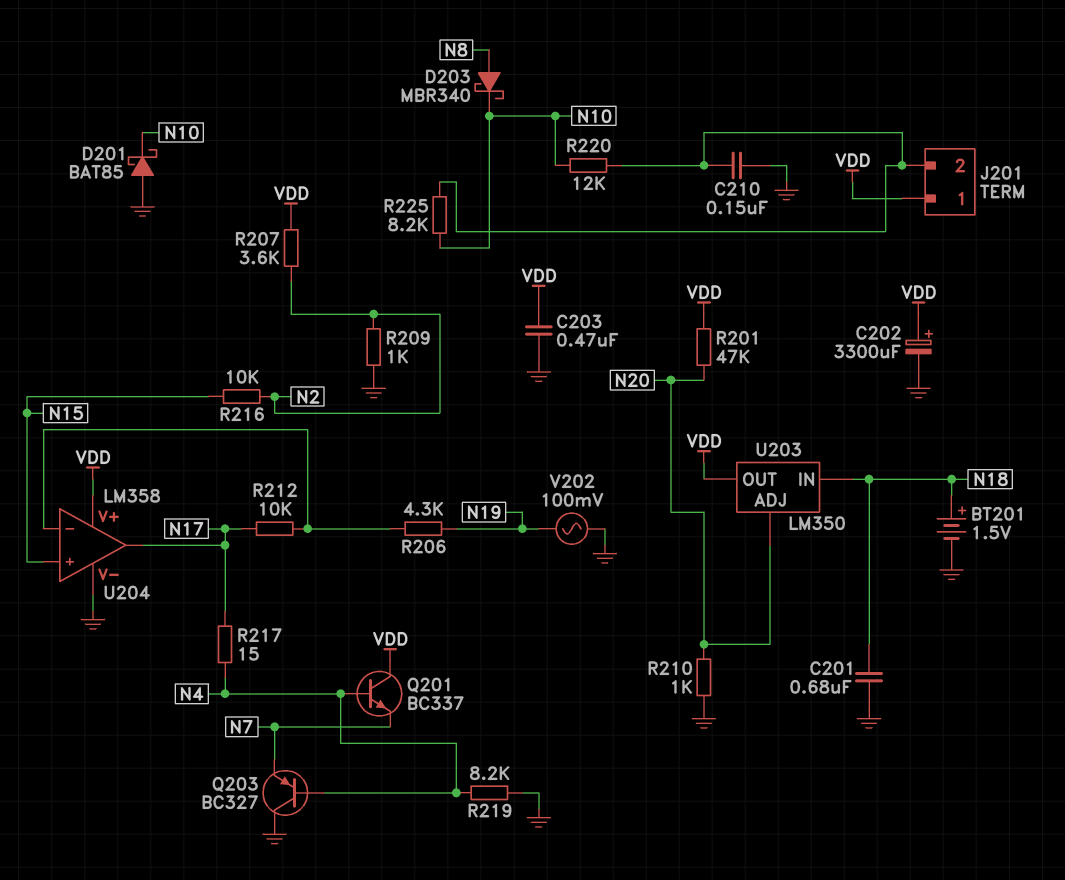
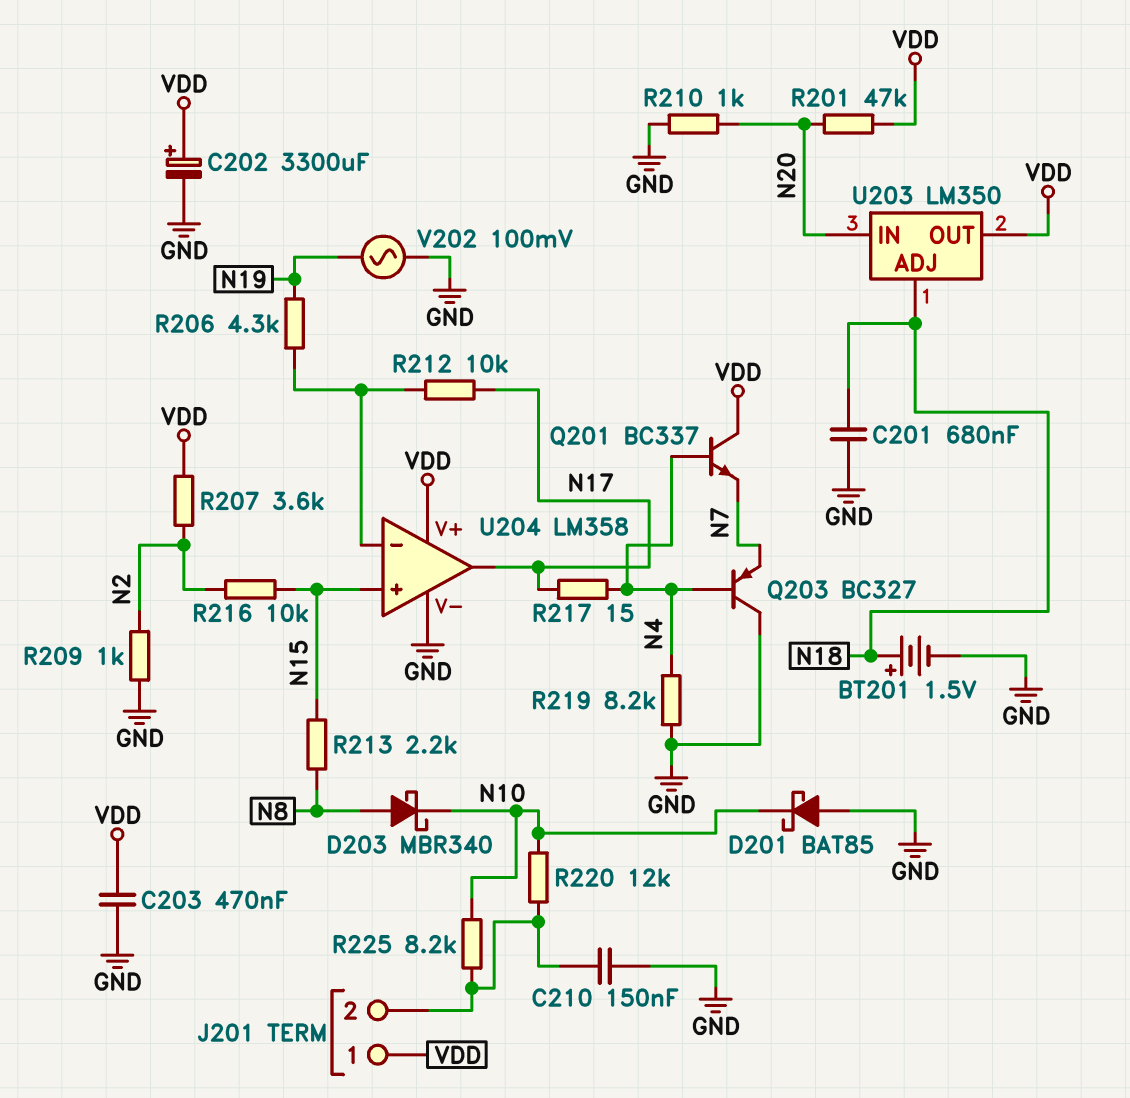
R213: none -> 2.2k (N8, N15)
U203 pin ADJ: N20 -> N18
U203 pin IN: N18 -> N20

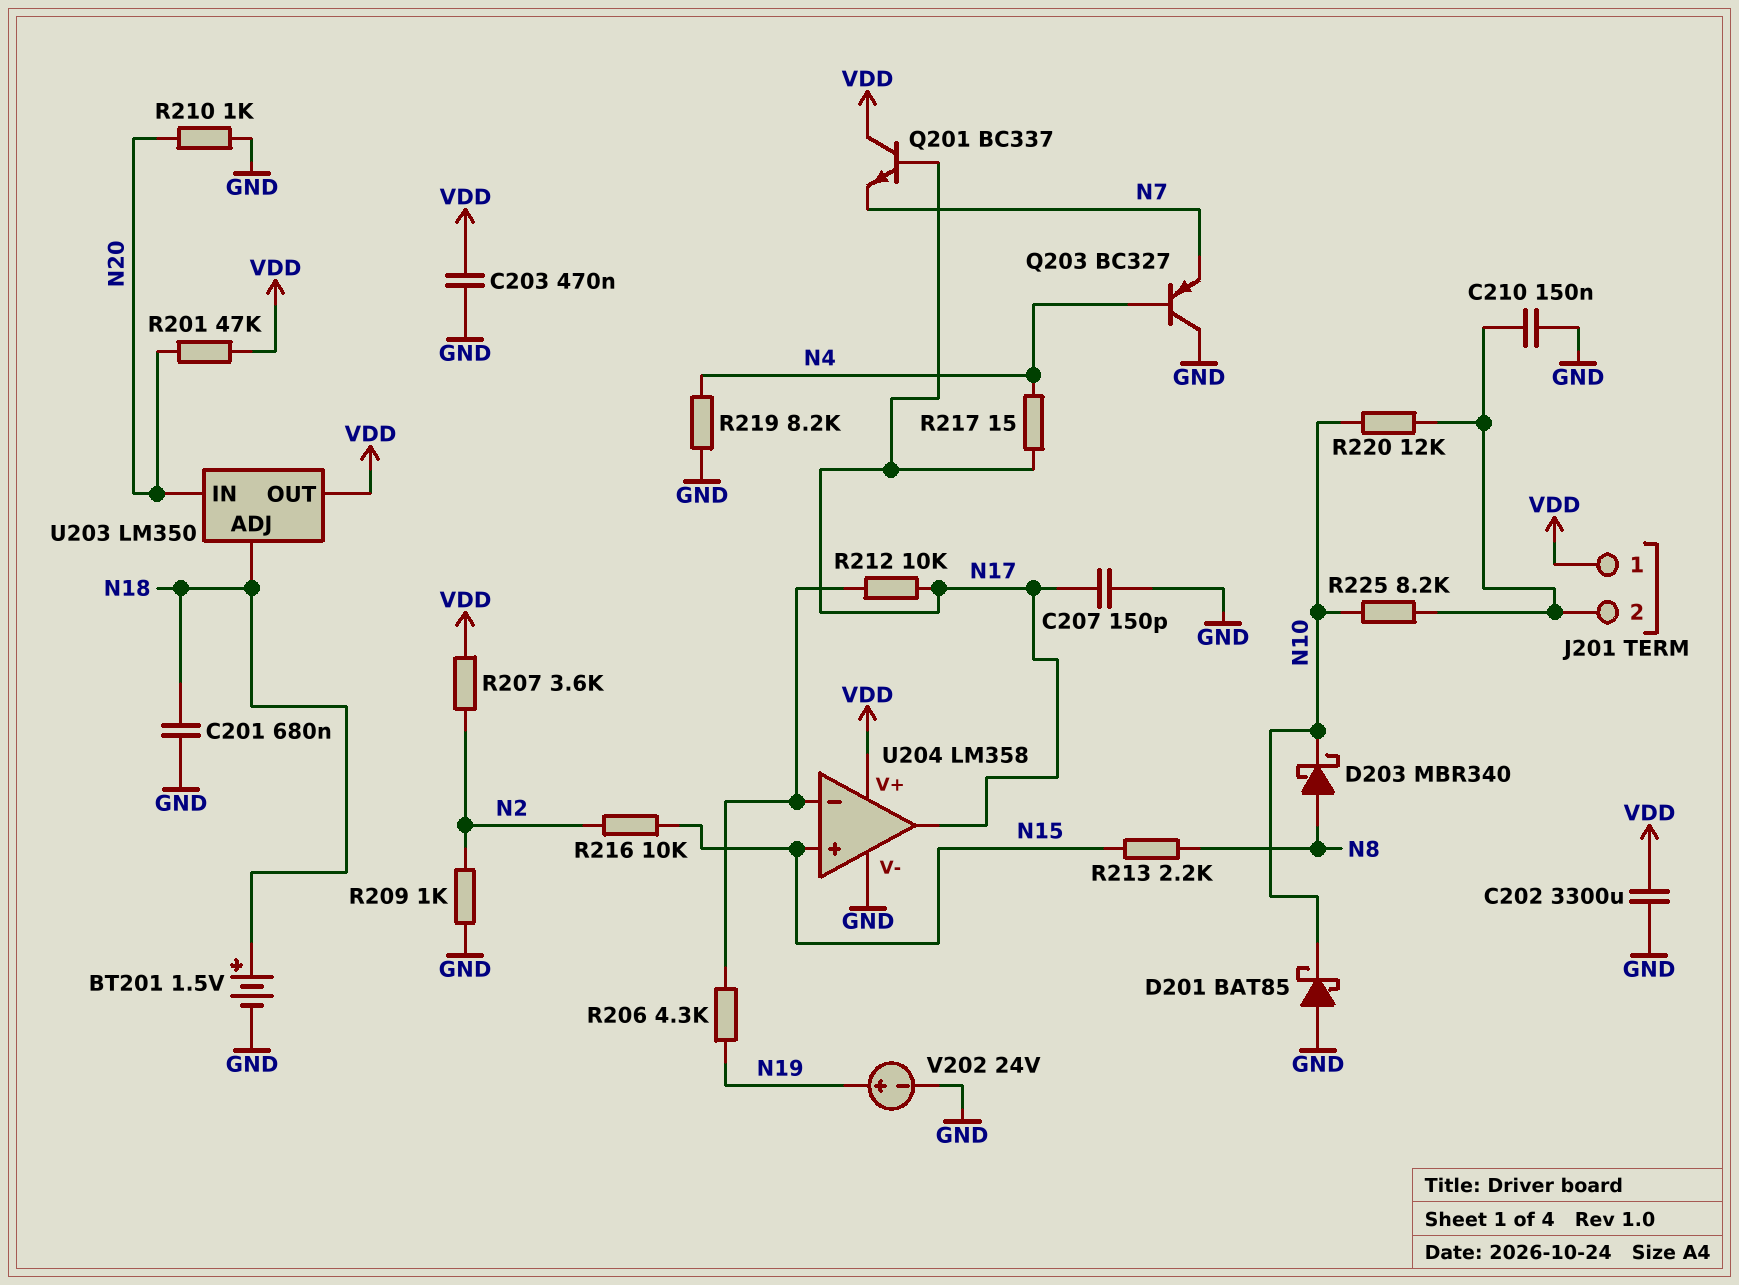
C202: 3300uF (plus VDD, minus GND) -> 3300uF (GND, VDD)
C207: none -> 150pF (GND, N17)
Q201: NPN BC337 (B N4, C VDD, E N7) -> NPN BC337 (B N17, C VDD, E N7)
V202: AC 100mV (GND, N19) -> 24V (plus N19, minus GND)

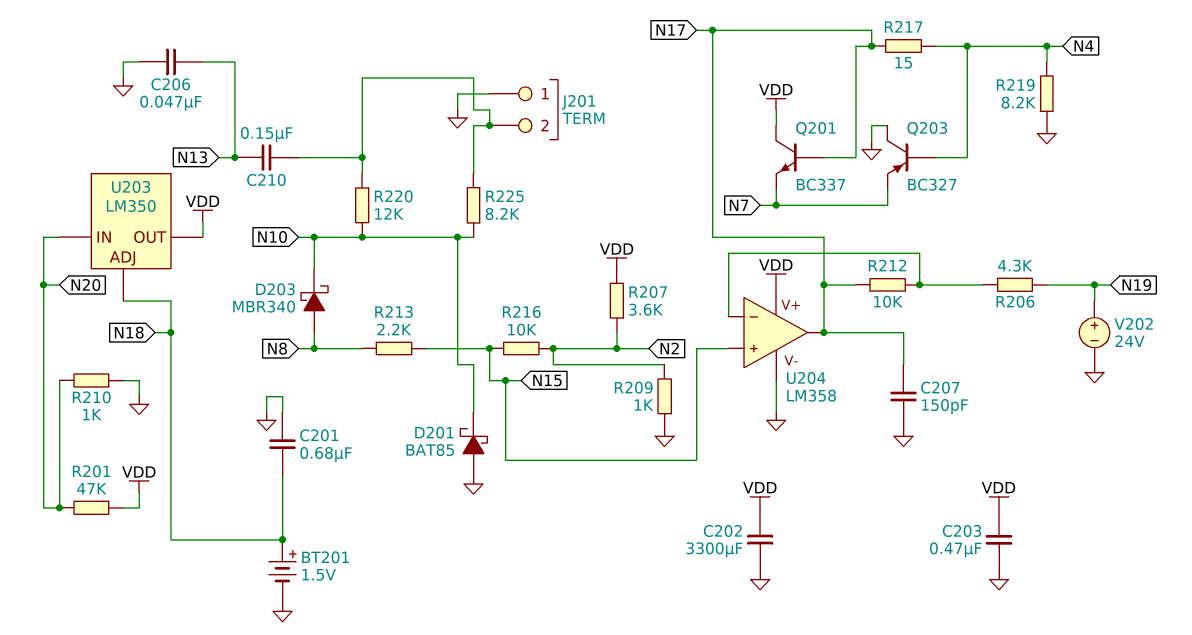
C206: none -> 47nF (GND, N13)
C210: 150nF (GND, J201/2) -> 150nF (J201/2, N13)
J201 pin 1: VDD -> GND

